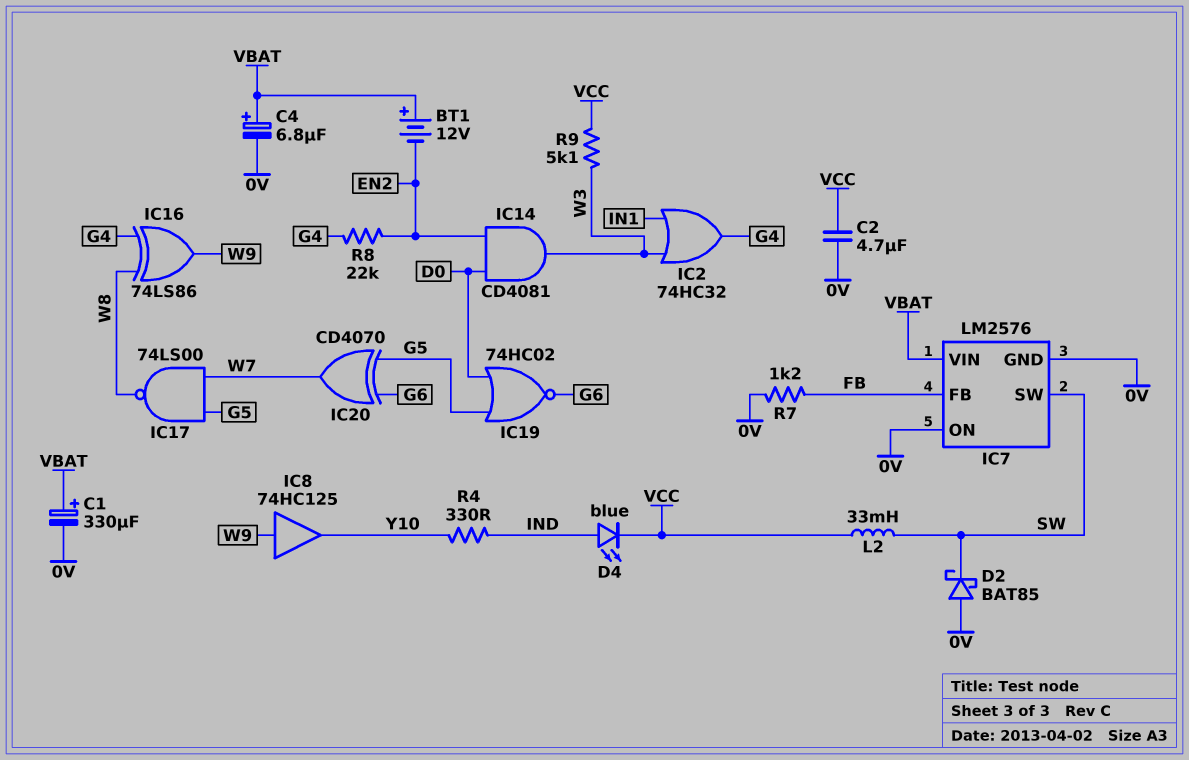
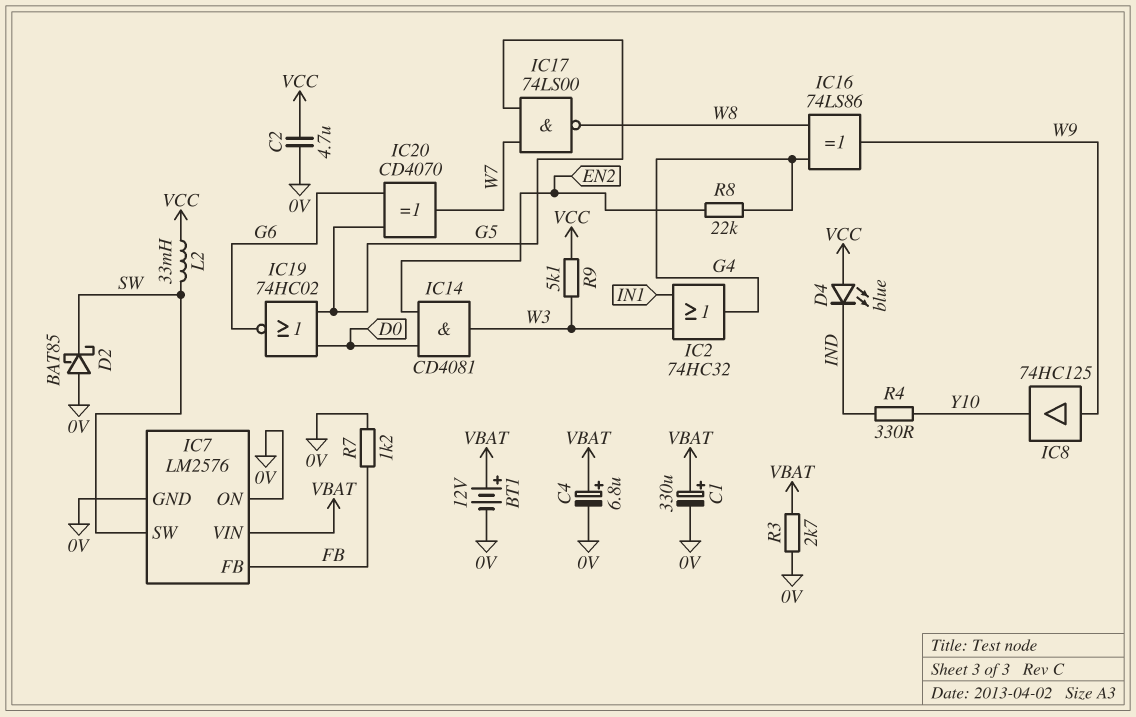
BT1: 12V (plus VBAT, minus EN2) -> 12V (plus VBAT, minus 0V)
D4: LED blue (A IND, K VCC) -> LED blue (A VCC, K IND)
R3: none -> 2.7k (0V, VBAT)

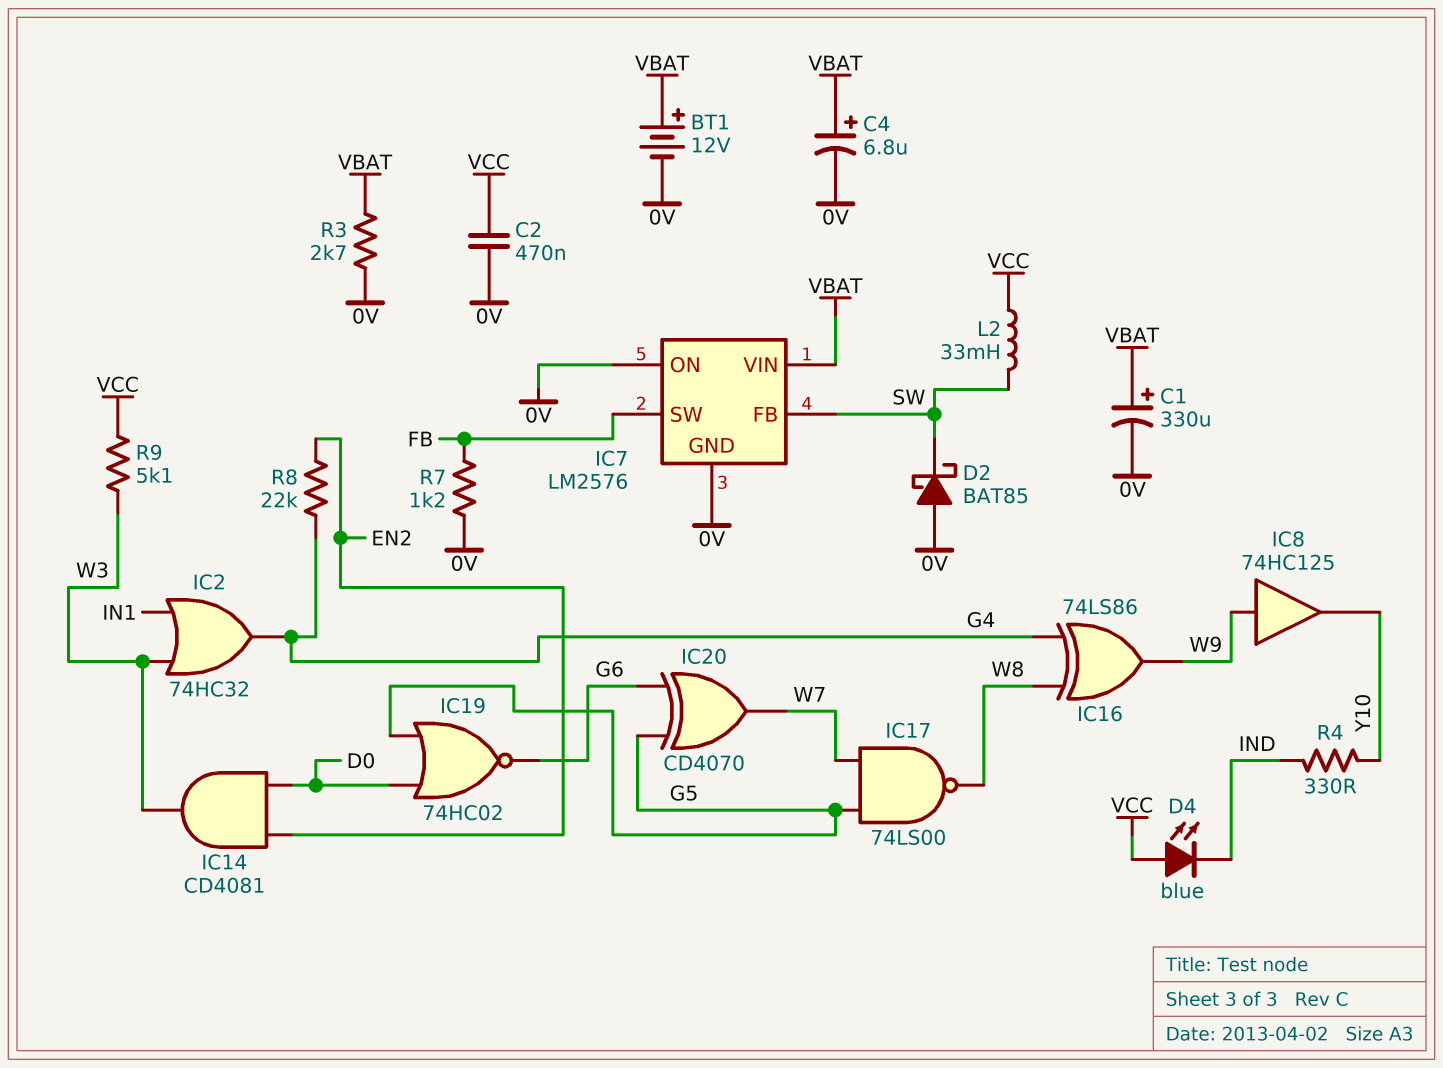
C2: 4.7uF (0V, VCC) -> 470nF (0V, VCC)
IC7 pin FB: FB -> SW
IC7 pin SW: SW -> FB

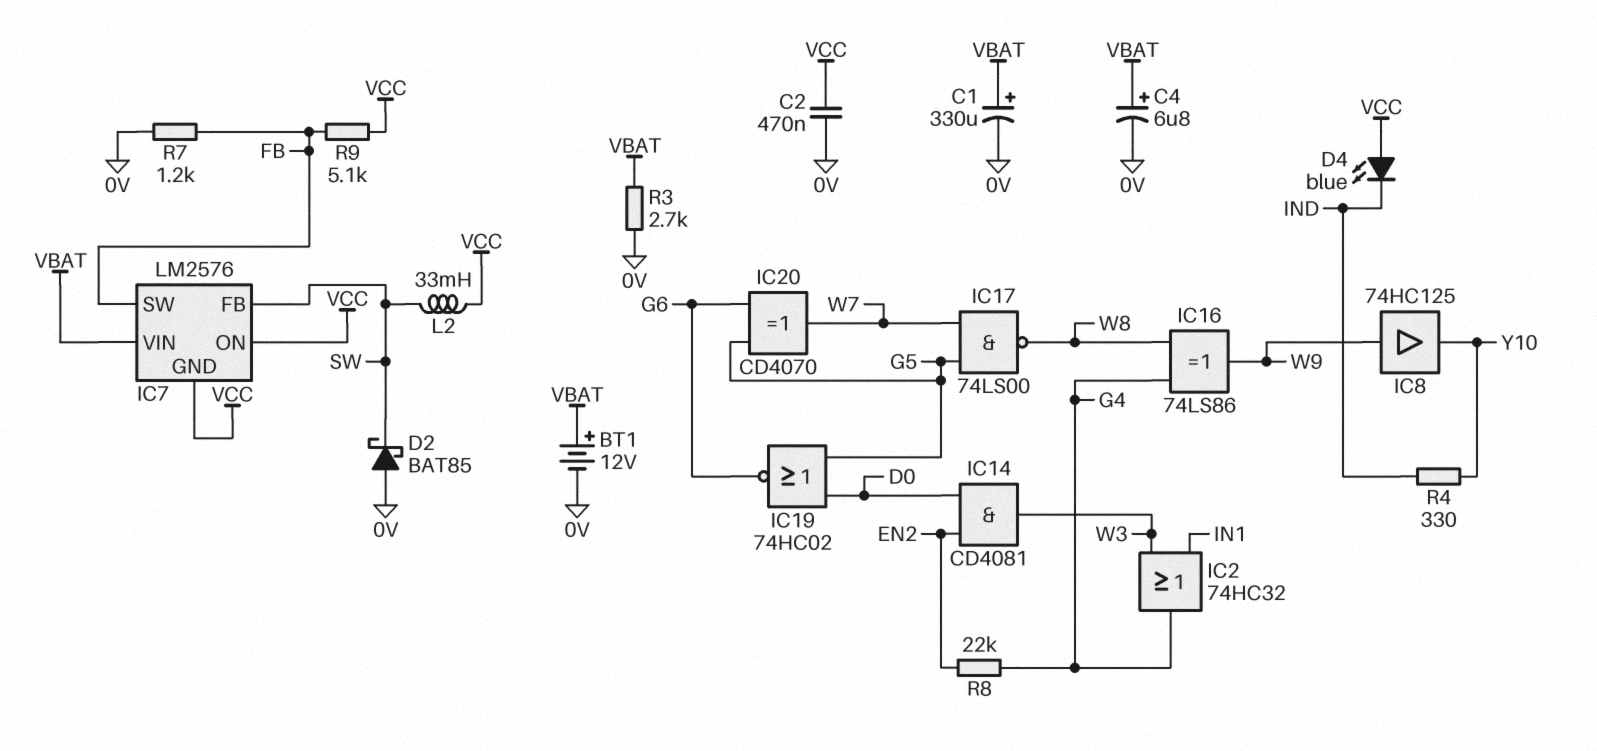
IC7 pin GND: 0V -> VCC
IC7 pin ON: 0V -> VCC
R9: 5.1k (VCC, W3) -> 5.1k (FB, VCC)

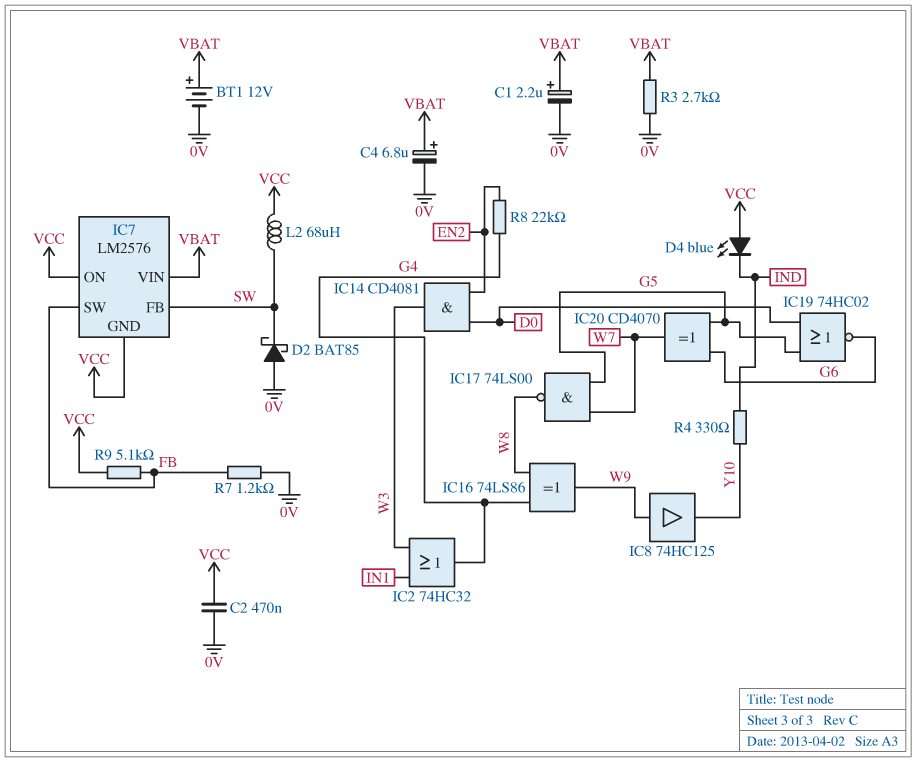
C1: 330uF (plus VBAT, minus 0V) -> 2.2uF (plus VBAT, minus 0V)
L2: 33mH (SW, VCC) -> 68uH (SW, VCC)

